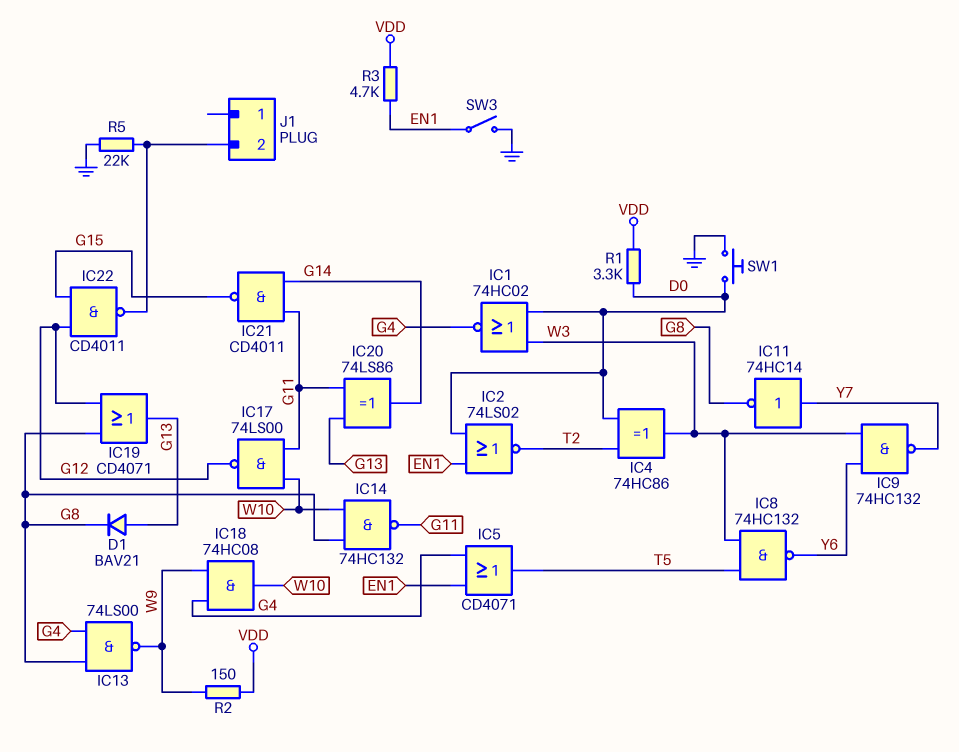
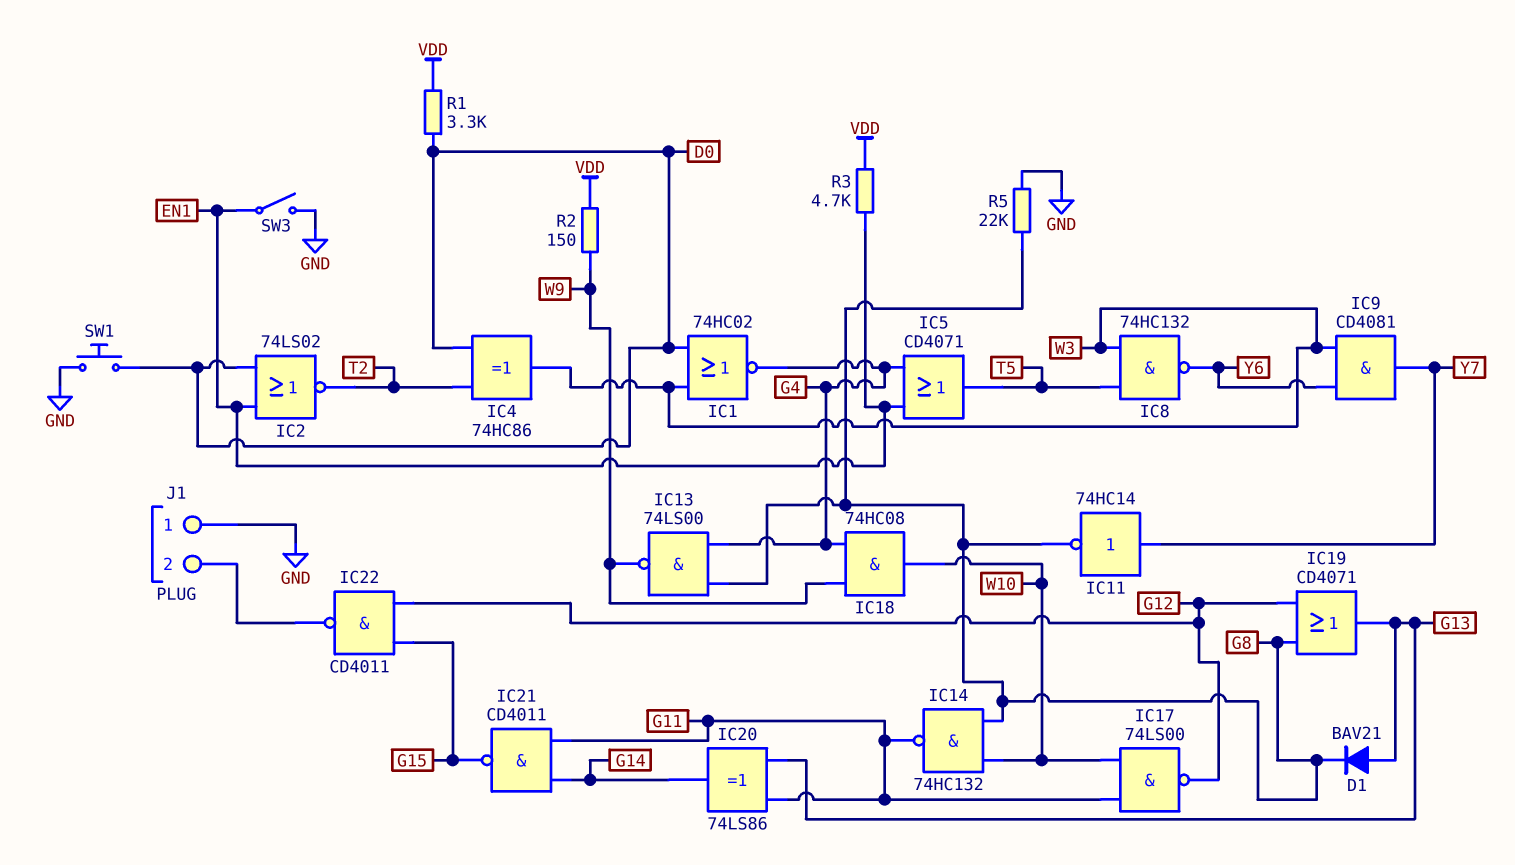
IC9: NAND 74HC132 (in W3, in Y6, out Y7) -> AND CD4081 (in W3, in Y6, out Y7)
J1 pin 1: none -> GND
R5: 22k (GND, J1/2) -> 22k (G8, GND)

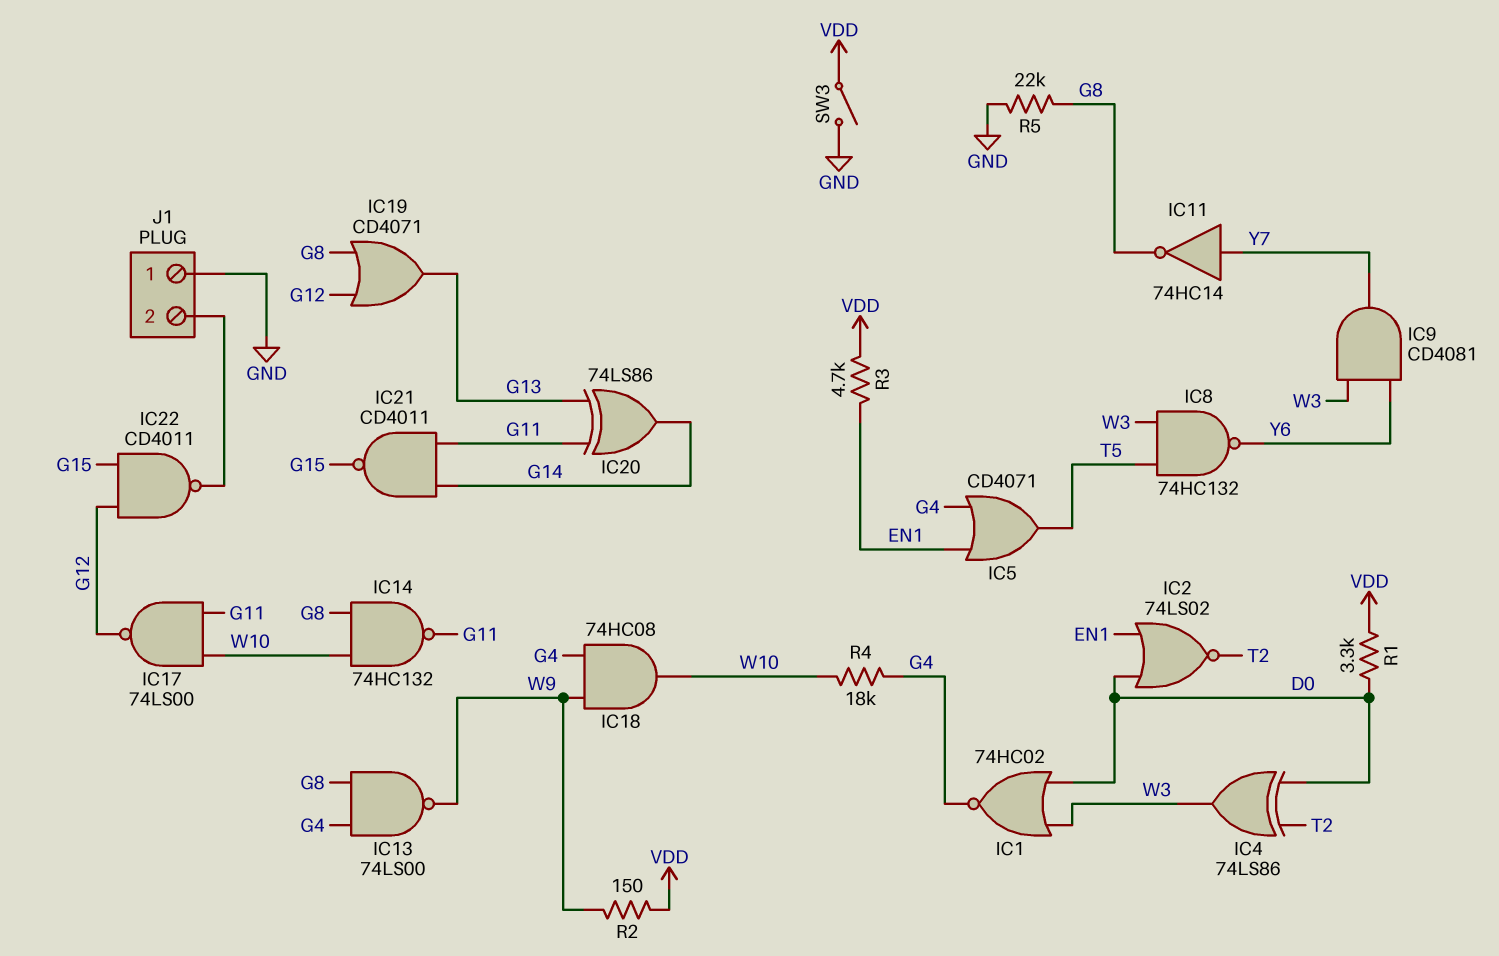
D1: diode BAV21 (A G13, K G8) -> none
IC4: XOR 74HC86 (in D0, in T2, out W3) -> XOR 74LS86 (in D0, in T2, out W3)
R4: none -> 18k (G4, W10)
SW1: button (D0, GND) -> none
SW3: switch (EN1, GND) -> switch (GND, VDD)

